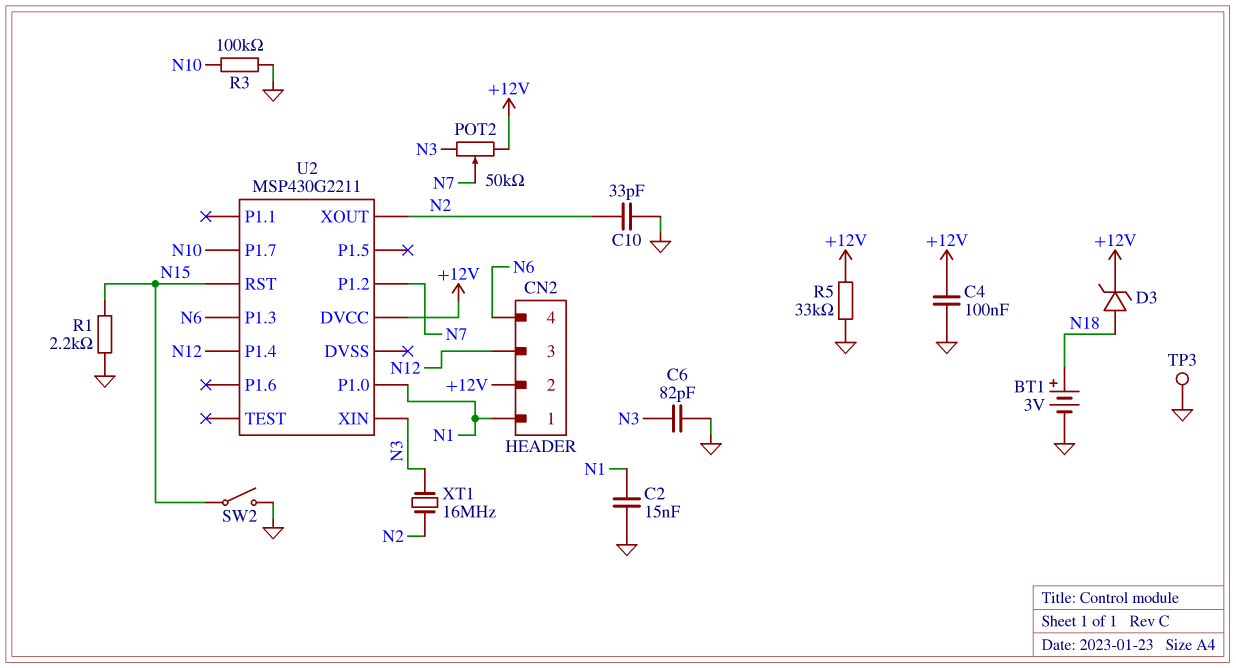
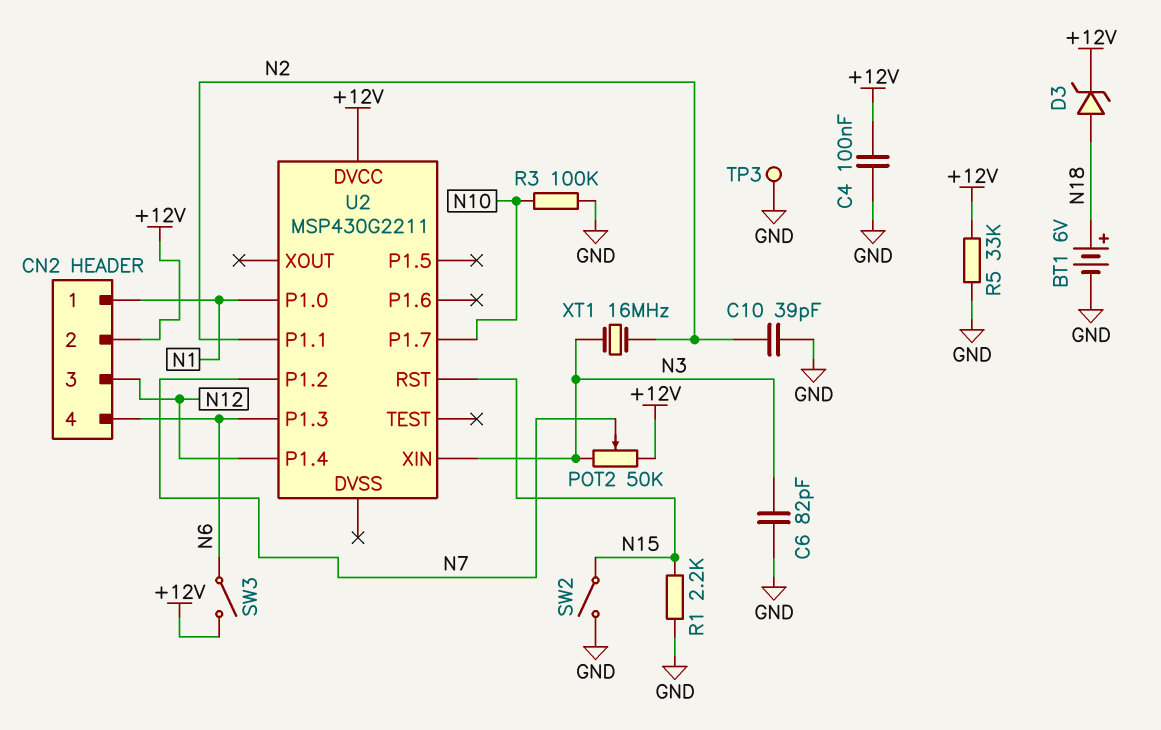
BT1: 3V (plus N18, minus GND) -> 6V (plus N18, minus GND)
C2: 15nF (GND, N1) -> none
C10: 33pF (GND, N2) -> 39pF (GND, N2)
SW3: none -> switch (+12V, N6)
U2 pin P1.1: none -> N2
U2 pin XOUT: N2 -> none

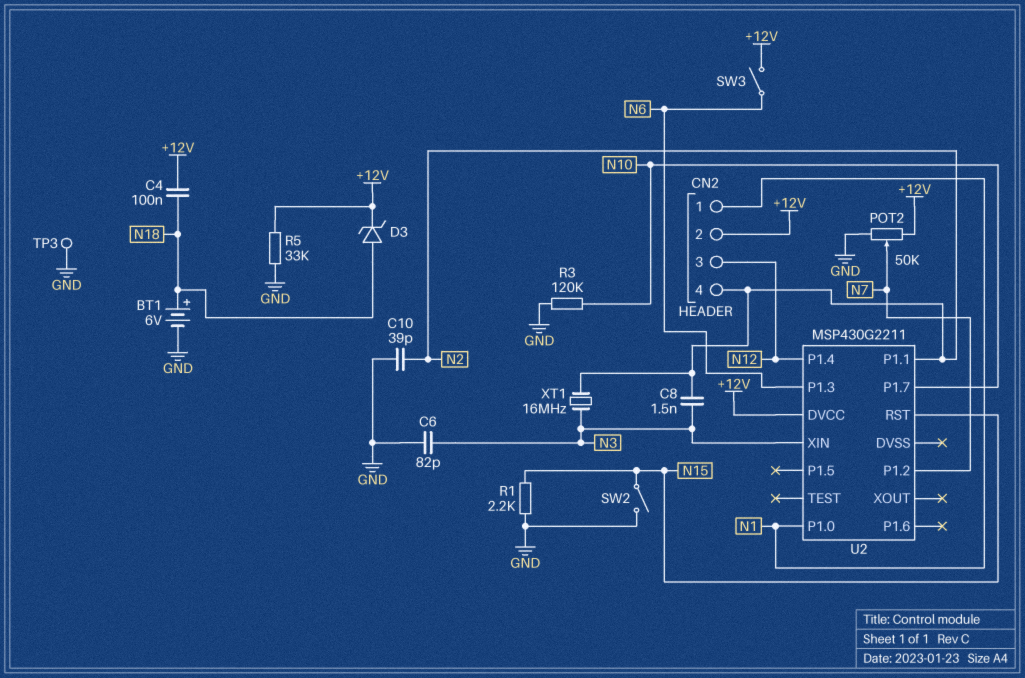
C4: 100nF (+12V, GND) -> 100nF (+12V, N18)
C8: none -> 1.5nF (N2, N3)
CN2 pin 4: N6 -> N2
POT2: 50k (+12V, N3, wiper N7) -> 50k (+12V, GND, wiper N7)
R3: 100k (GND, N10) -> 120k (GND, N10)

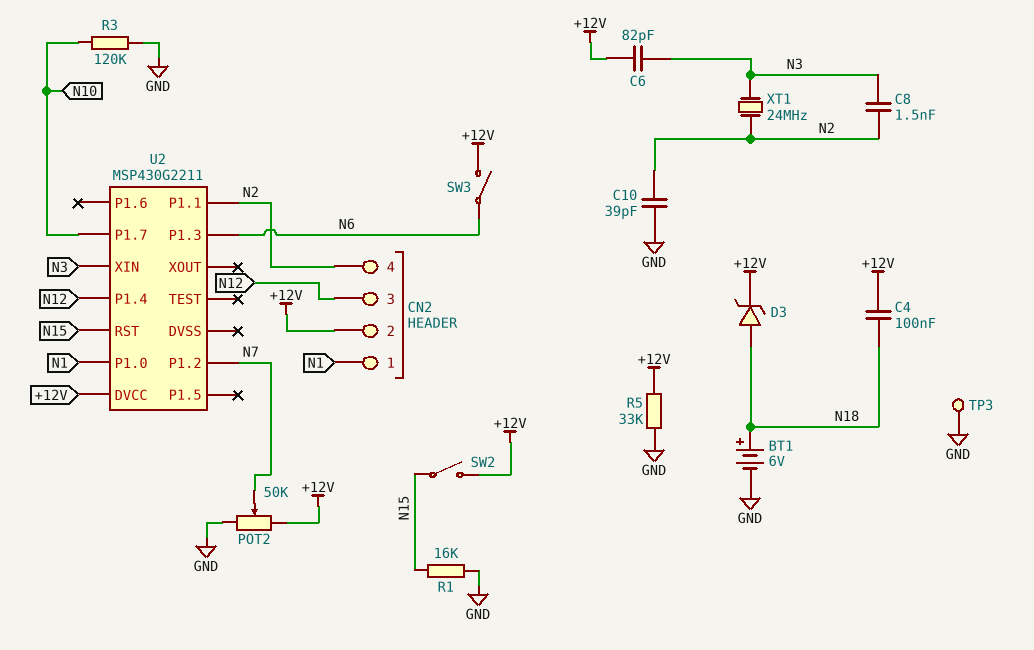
C6: 82pF (GND, N3) -> 82pF (+12V, N3)
R1: 2.2k (GND, N15) -> 16k (GND, N15)
SW2: switch (GND, N15) -> switch (+12V, N15)
XT1: 16MHz (N2, N3) -> 24MHz (N2, N3)

